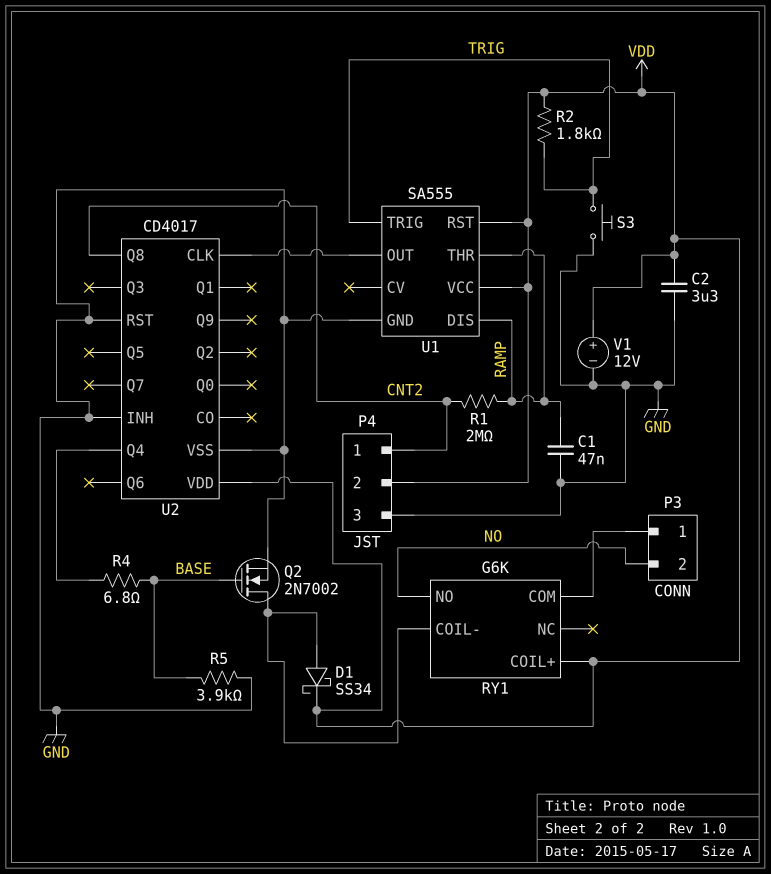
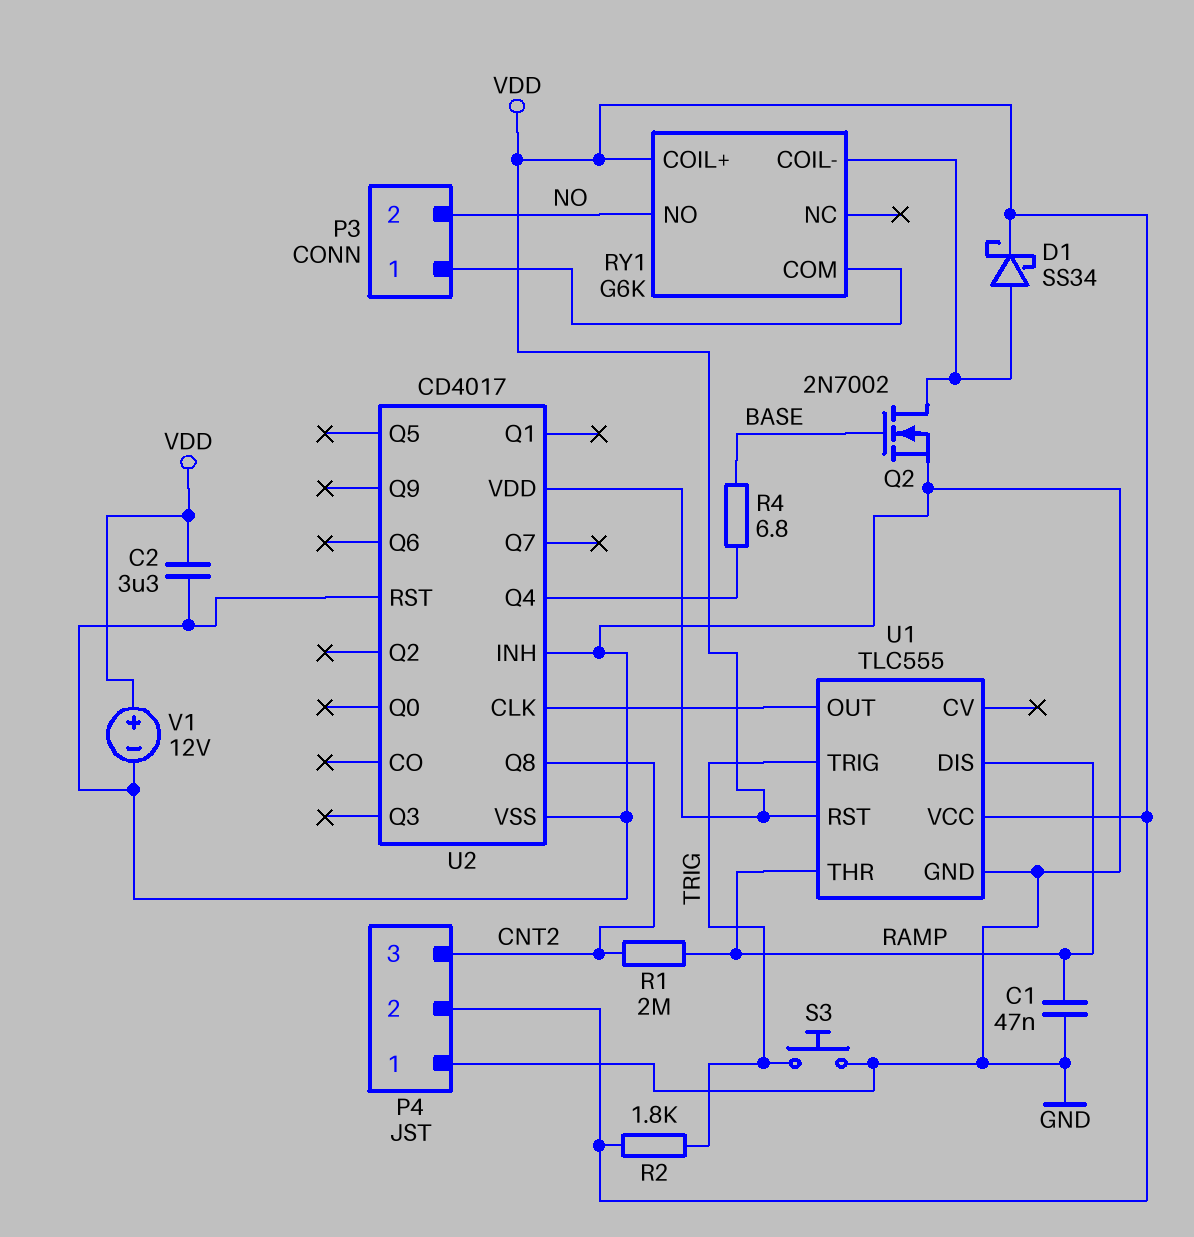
P4 pin 1: CNT2 -> GND
P4 pin 3: GND -> CNT2
R5: 3.9k (BASE, GND) -> none
U1: SA555 -> TLC555

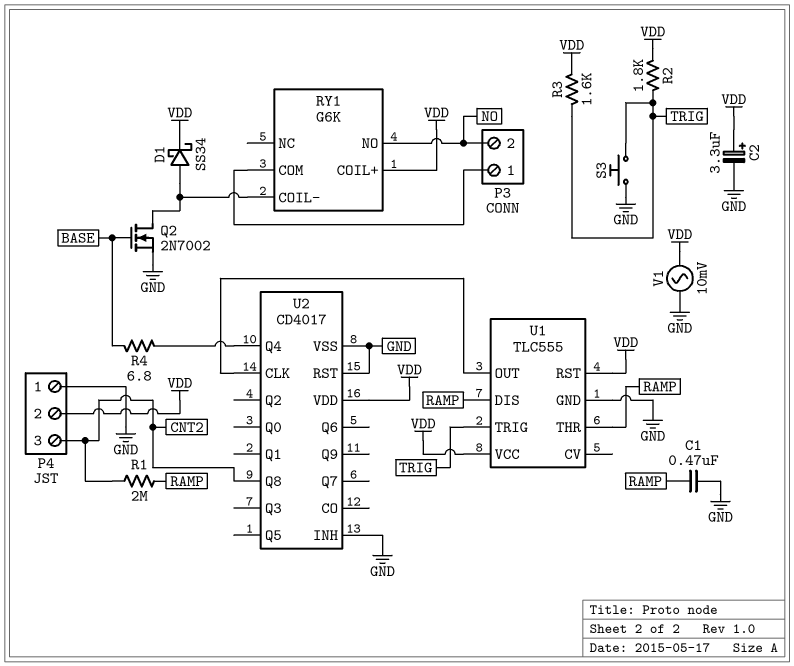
C1: 47nF (GND, RAMP) -> 470nF (GND, RAMP)
C2: 3.3uF (GND, VDD) -> 3.3uF (plus VDD, minus GND)
R3: none -> 1.6k (TRIG, VDD)
V1: 12V (plus VDD, minus GND) -> AC 10mV (GND, VDD)

